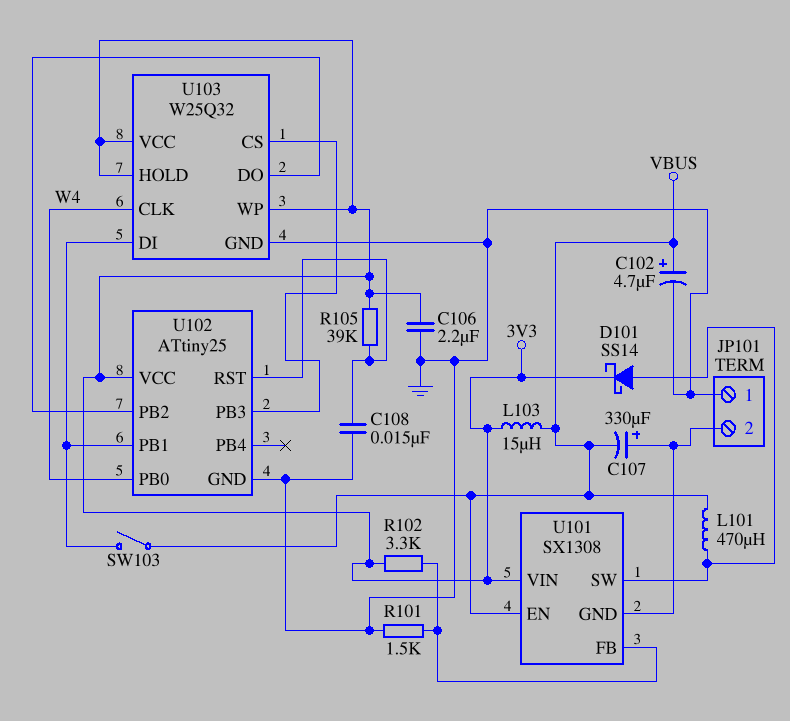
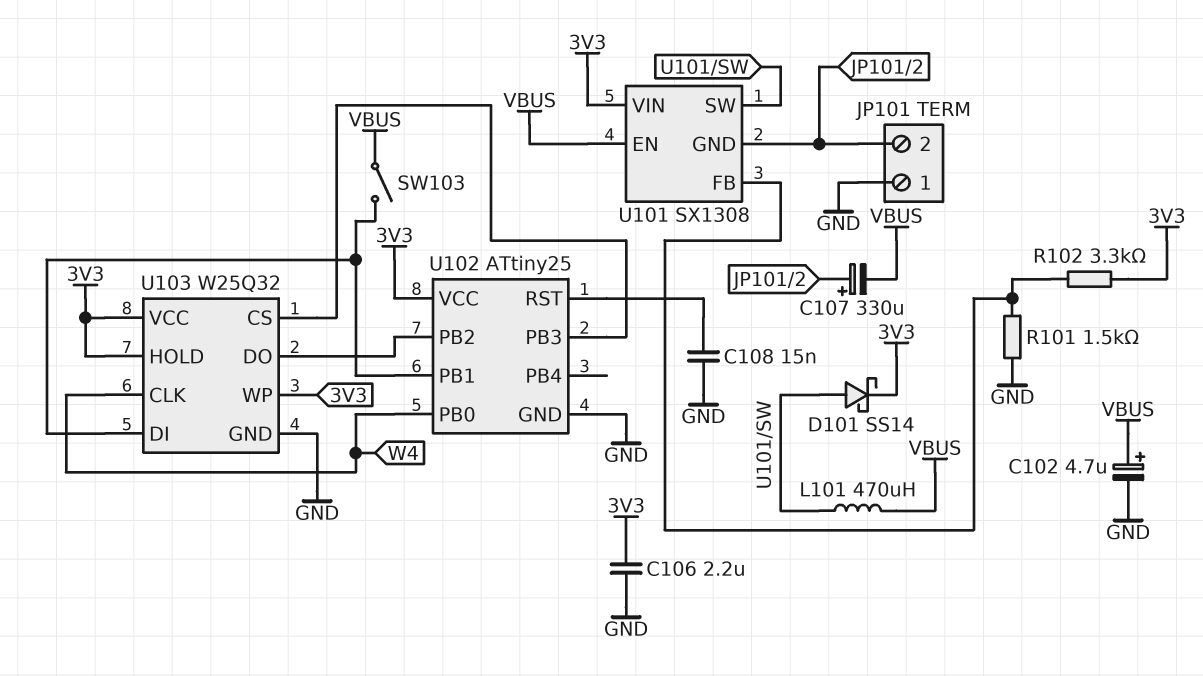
L103: 15uH (3V3, VBUS) -> none
R105: 39k (3V3, U102/RST) -> none

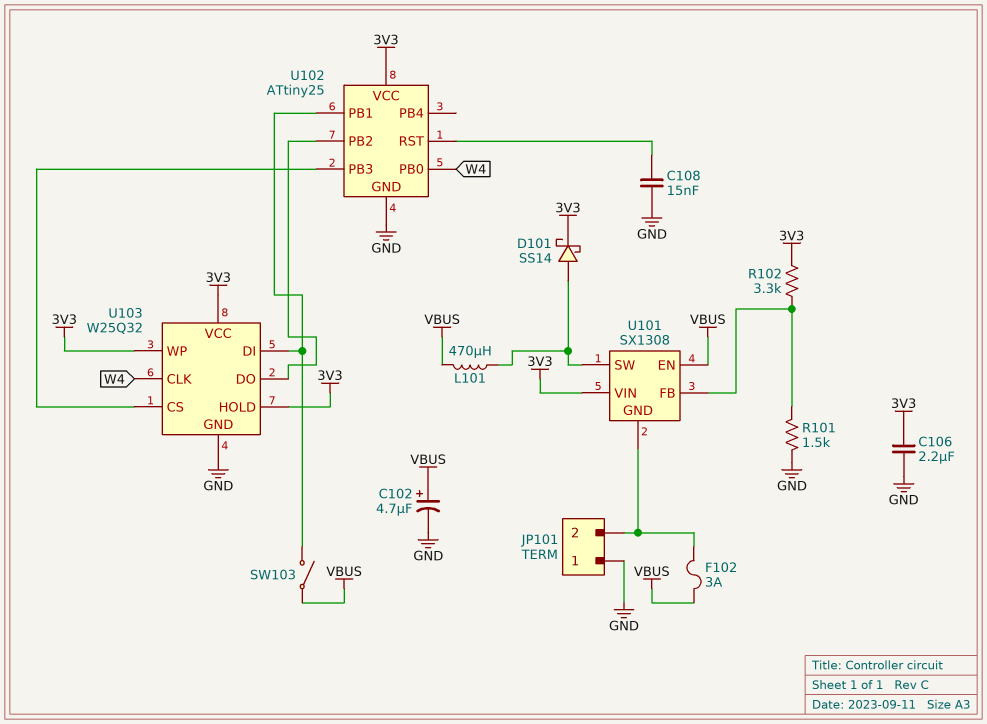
C107: 330uF (plus JP101/2, minus VBUS) -> none
F102: none -> 3A (JP101/2, VBUS)

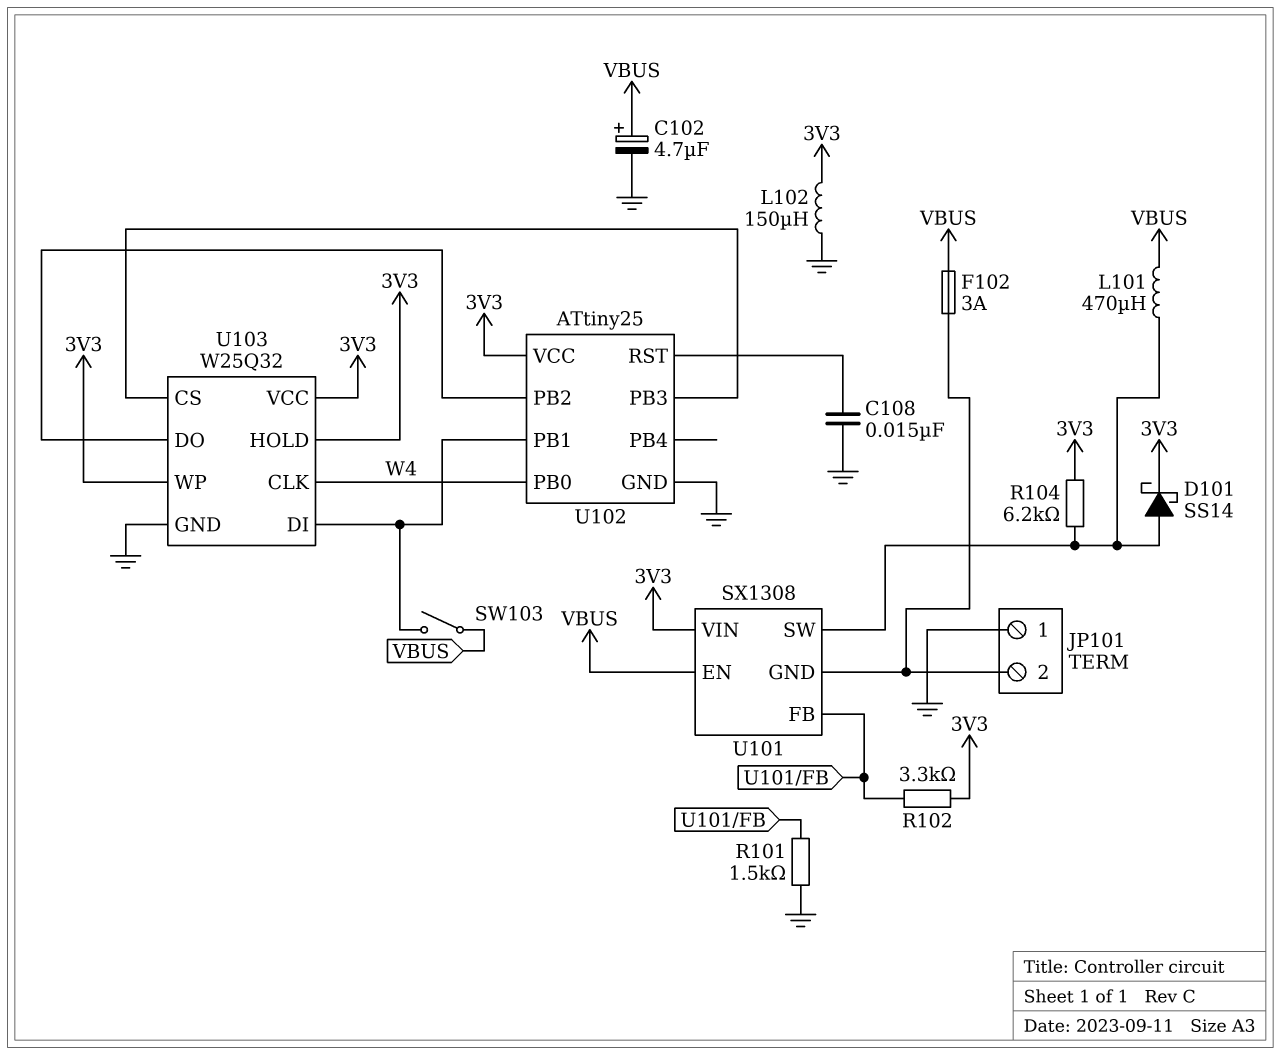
C106: 2.2uF (3V3, GND) -> none
L102: none -> 150uH (3V3, GND)
R104: none -> 6.2k (3V3, U101/SW)

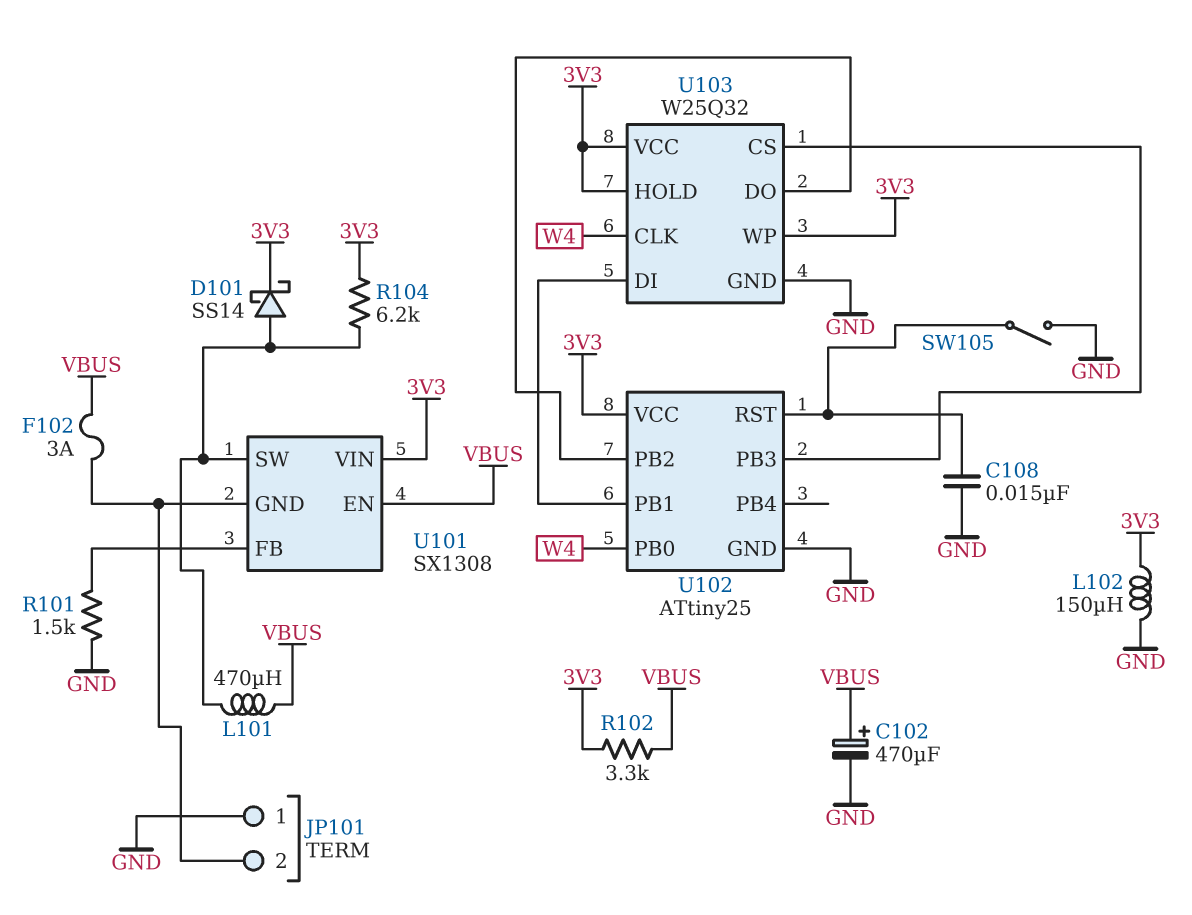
C102: 4.7uF (plus VBUS, minus GND) -> 470uF (plus VBUS, minus GND)
R102: 3.3k (3V3, U101/FB) -> 3.3k (3V3, VBUS)
SW103: switch (U102/PB1, VBUS) -> none
SW105: none -> switch (GND, U102/RST)

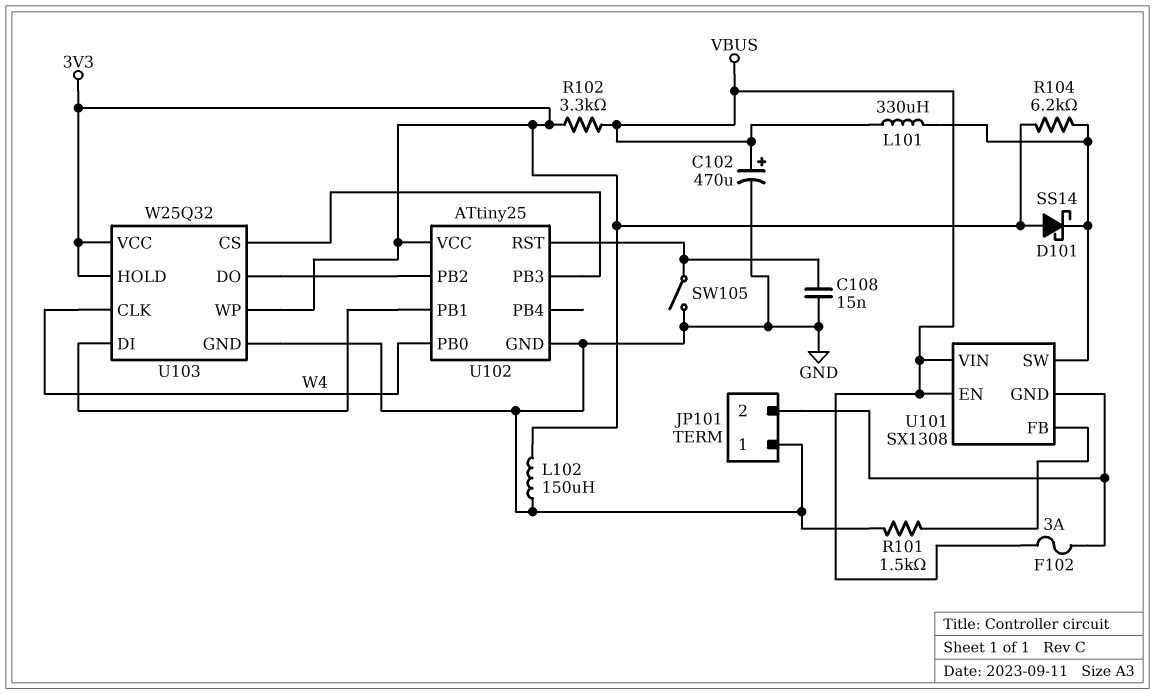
D101: schottky SS14 (A U101/SW, K 3V3) -> schottky SS14 (A 3V3, K U101/SW)
L101: 470uH (U101/SW, VBUS) -> 330uH (U101/SW, VBUS)
U101 pin VIN: 3V3 -> VBUS

